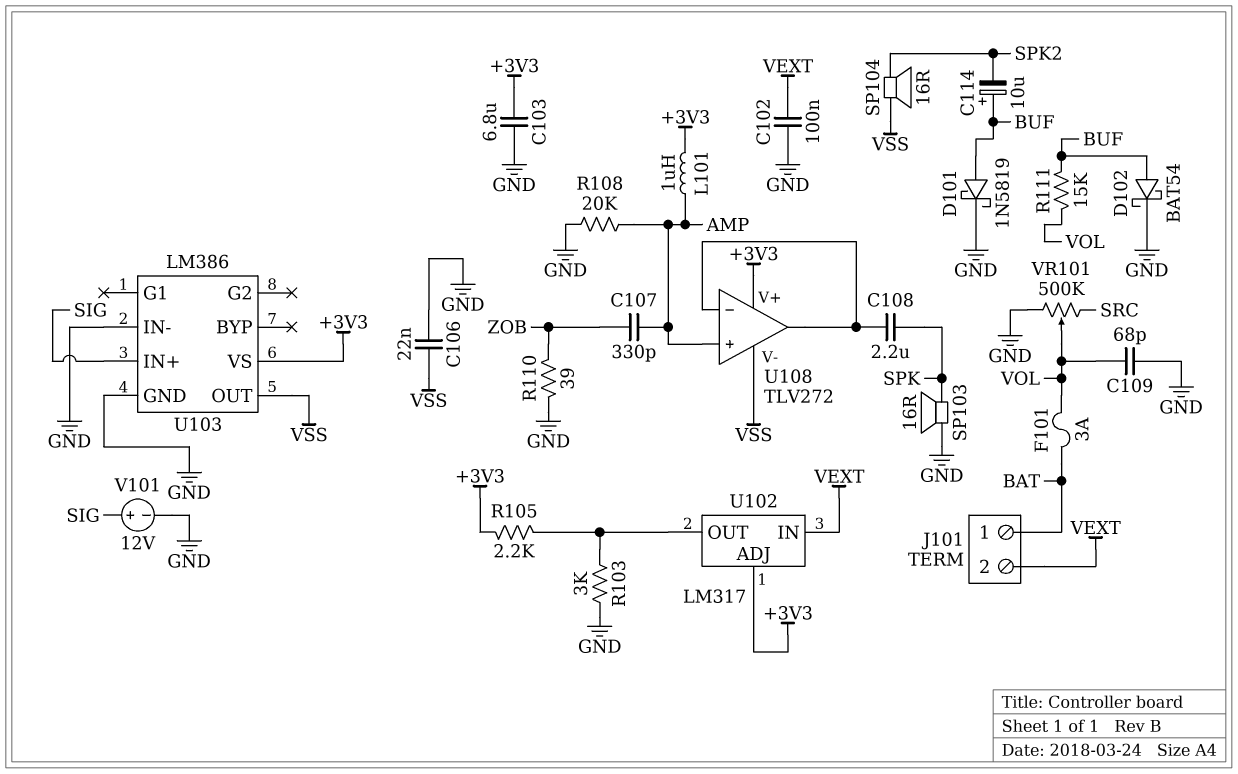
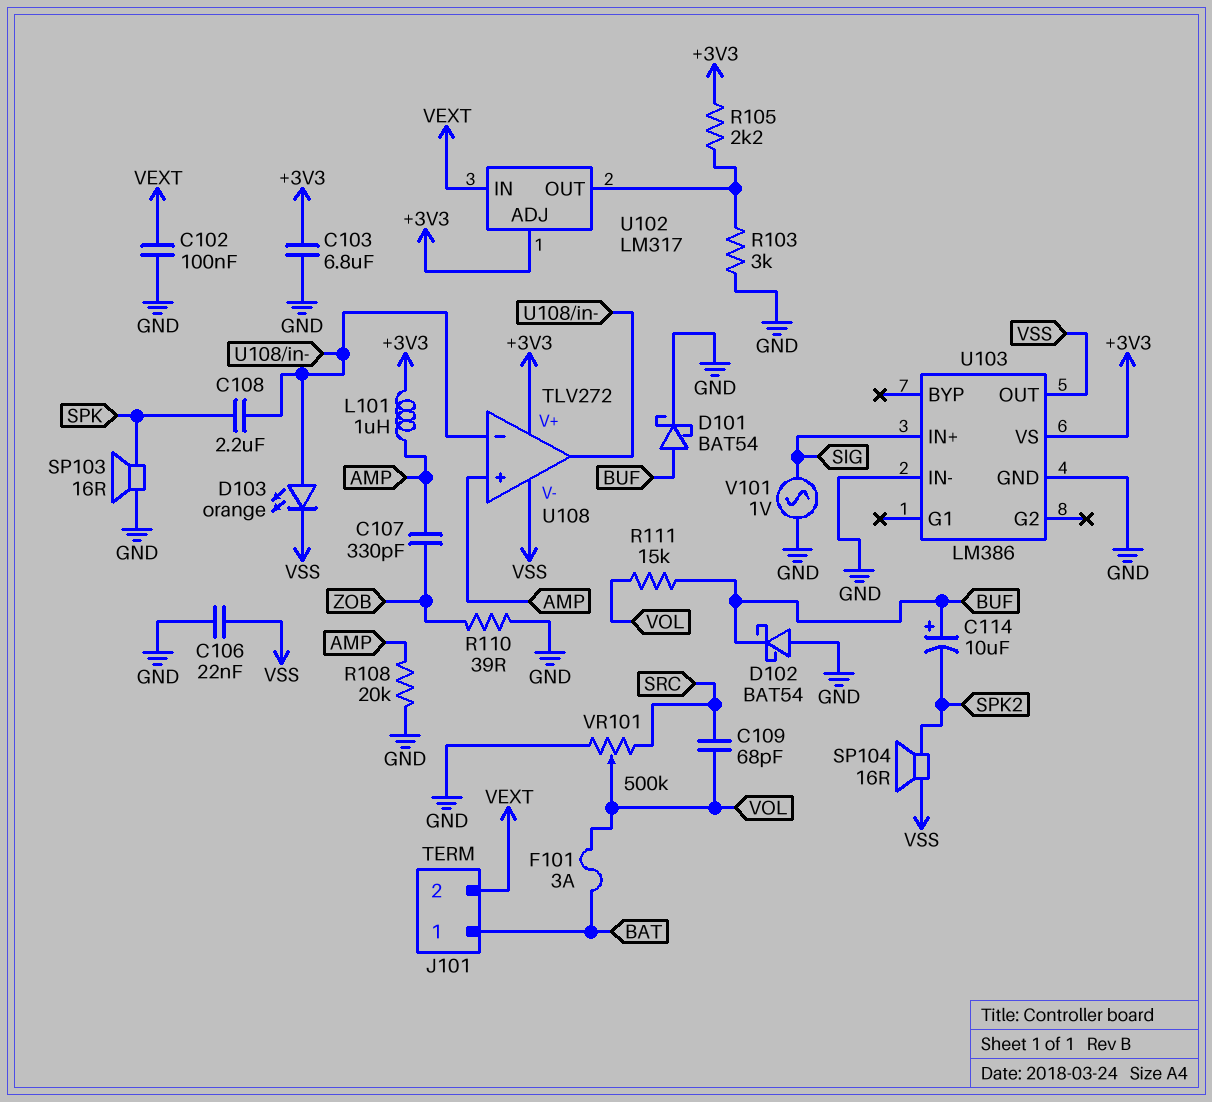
C109: 68pF (GND, VOL) -> 68pF (SRC, VOL)
D101: schottky 1N5819 (A BUF, K GND) -> schottky BAT54 (A BUF, K GND)
D102: schottky BAT54 (A BUF, K GND) -> schottky BAT54 (A GND, K BUF)
D103: none -> LED orange (A U108/in-, K VSS)
V101: 12V (plus SIG, minus GND) -> AC 1V (GND, SIG)

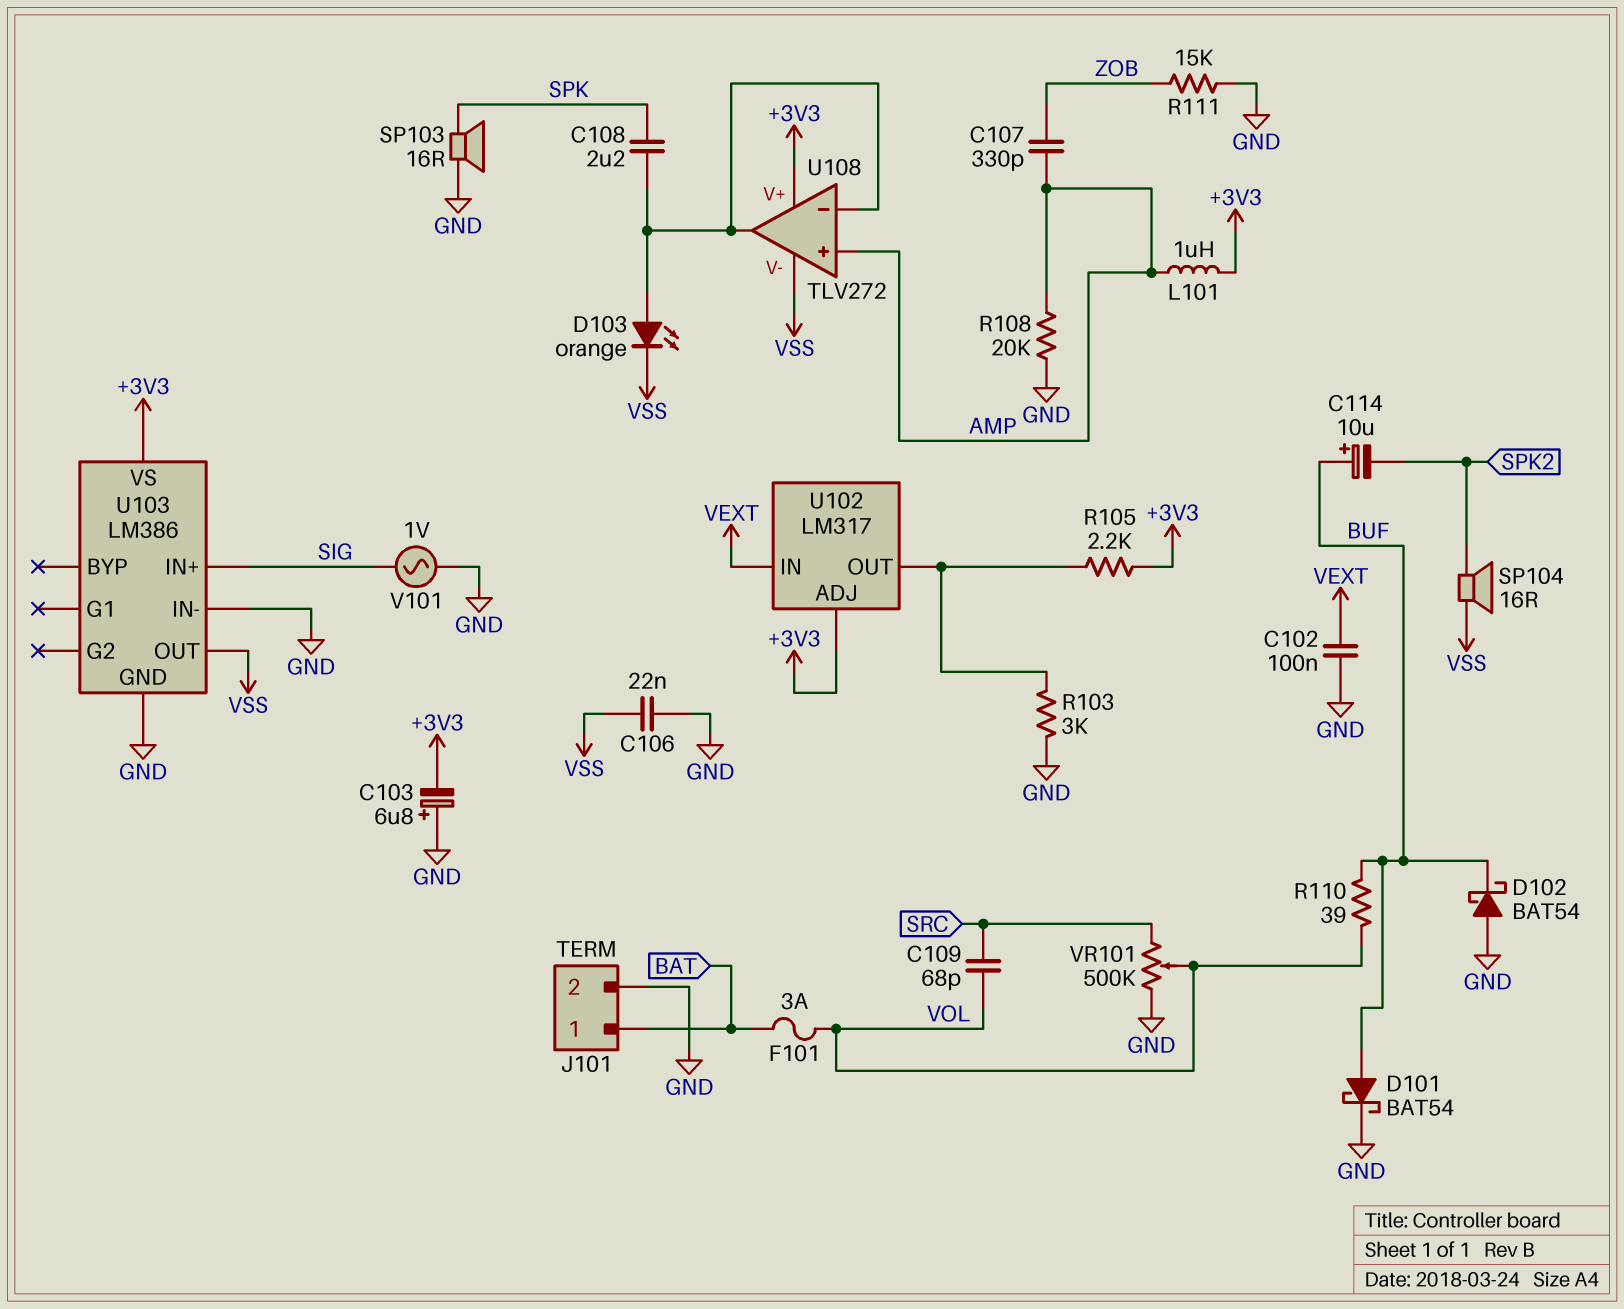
C103: 6.8uF (+3V3, GND) -> 6.8uF (plus GND, minus +3V3)
J101 pin 2: VEXT -> GND
R110: 39 (GND, ZOB) -> 39 (BUF, VOL)
R111: 15k (BUF, VOL) -> 15k (GND, ZOB)

